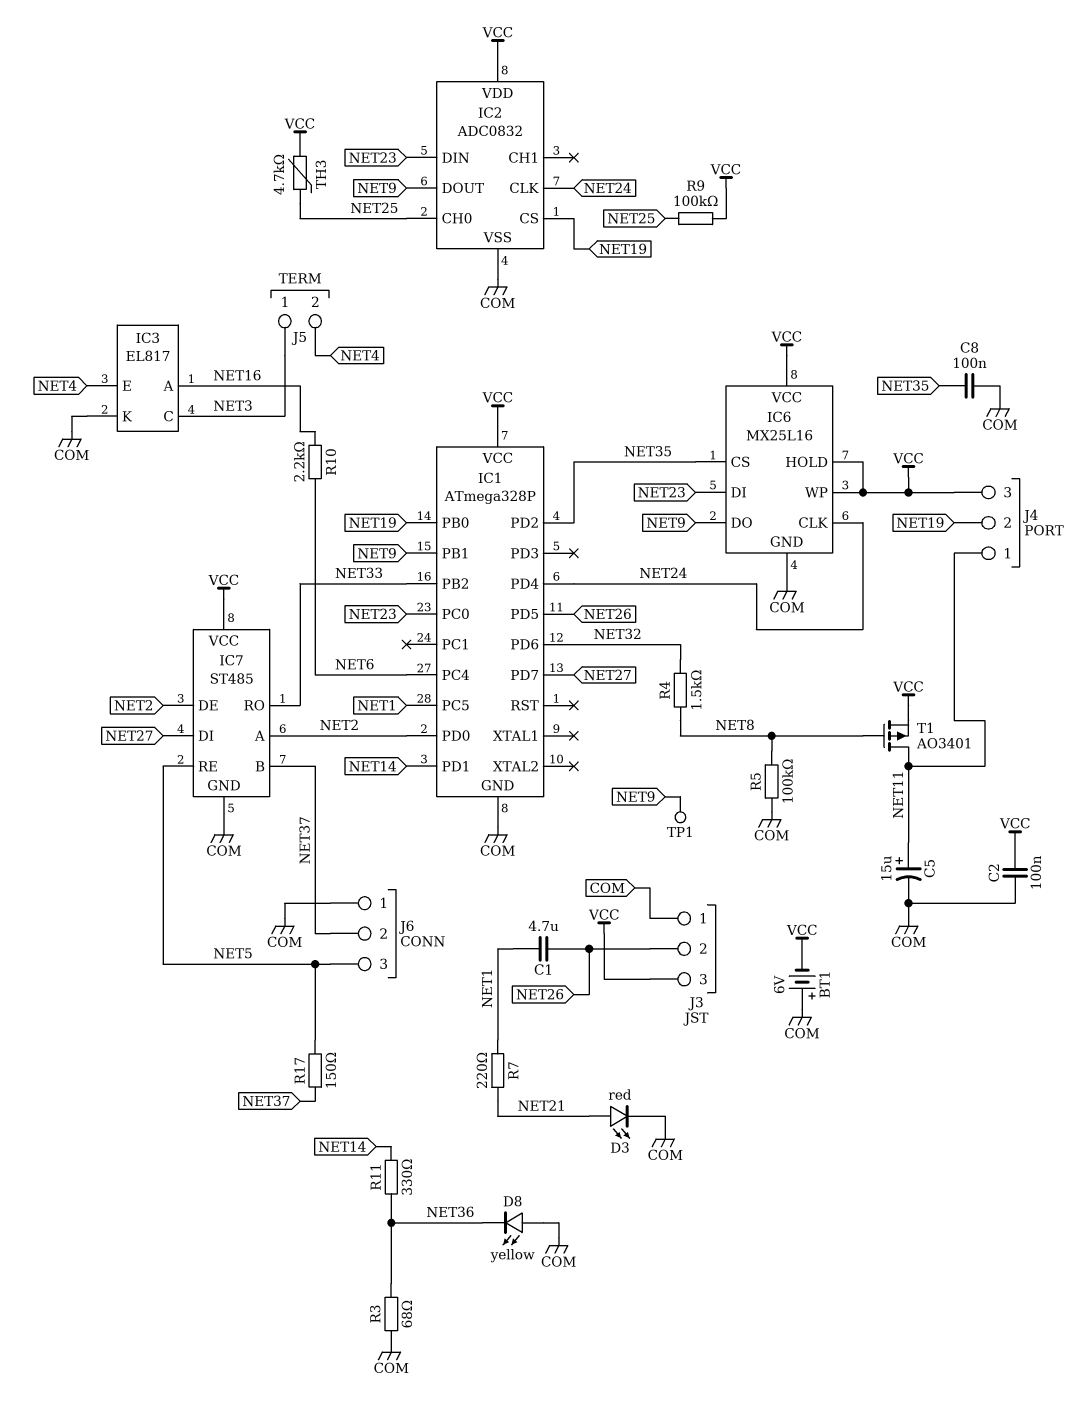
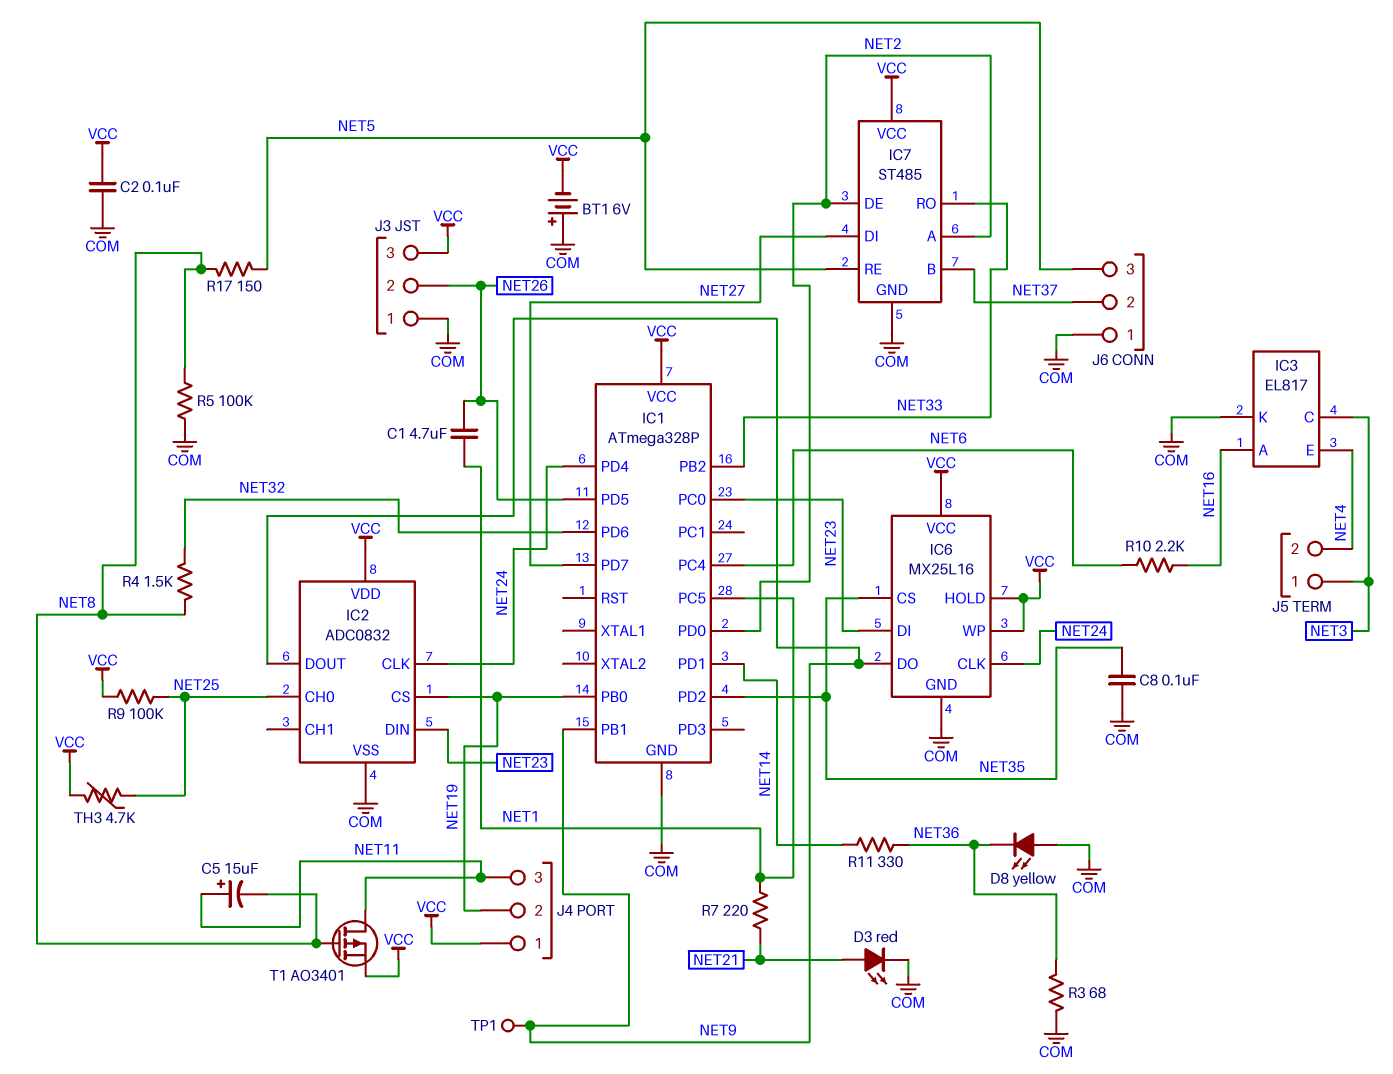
C5: 15uF (plus NET11, minus COM) -> 15uF (plus NET11, minus NET8)
J4 pin 1: NET11 -> VCC
J4 pin 3: VCC -> NET11
R17: 150 (NET5, NET37) -> 150 (NET5, NET8)

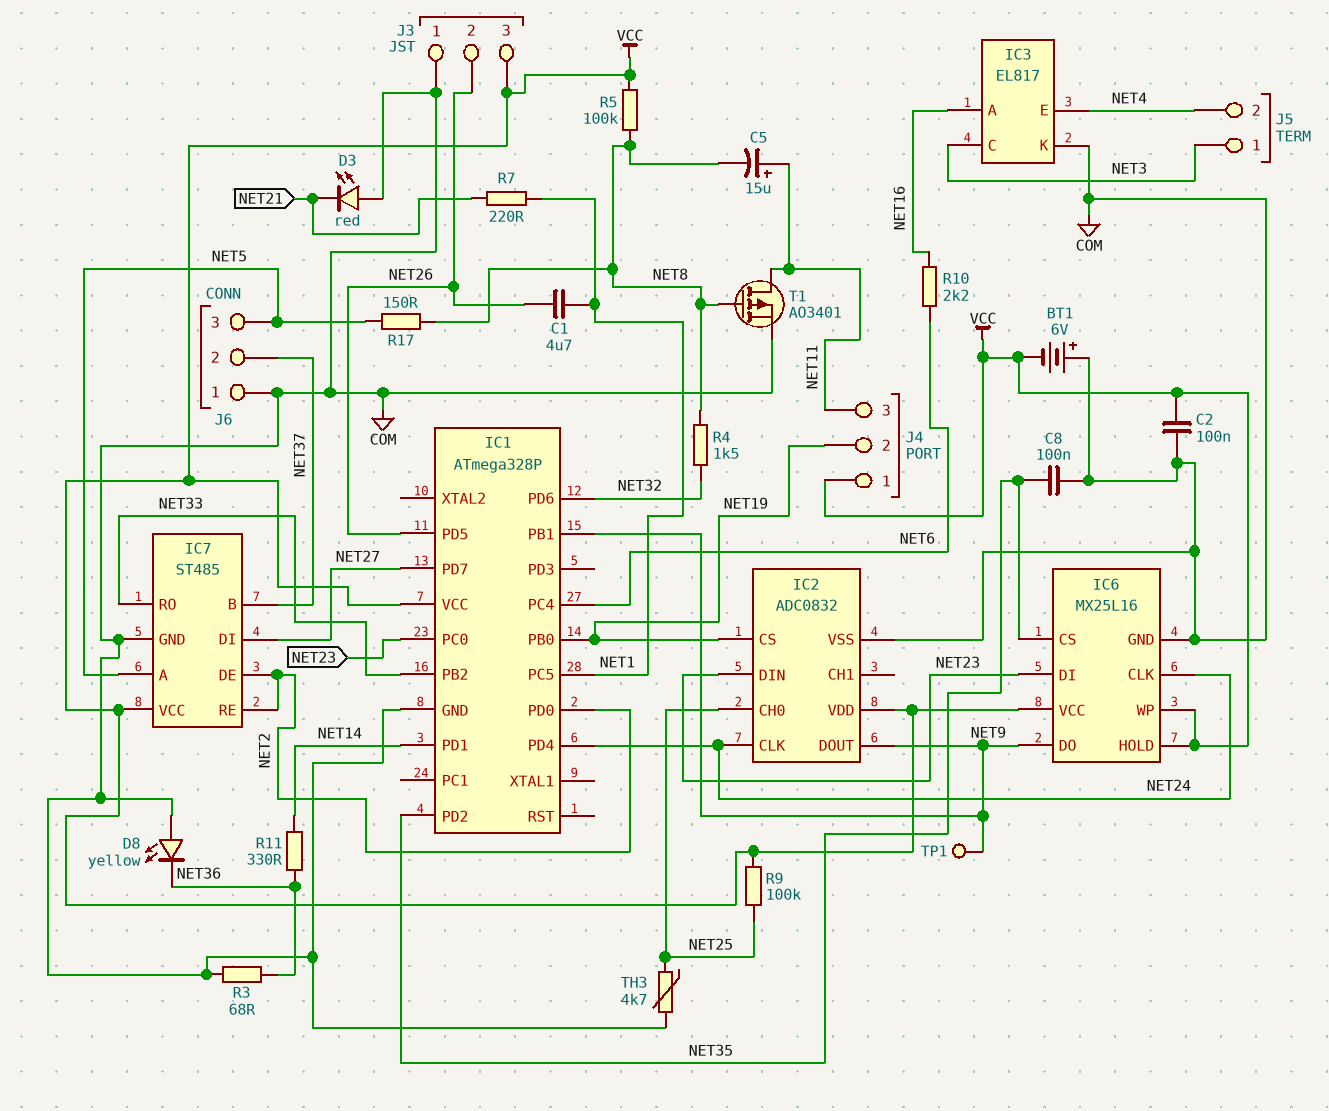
D3: LED red (A NET21, K COM) -> LED red (A COM, K NET21)
IC7 pin A: NET2 -> NET5
IC7 pin RE: NET5 -> NET2
R5: 100k (COM, NET8) -> 100k (NET8, VCC)
T1: PMOS AO3401 (G NET8, D NET11, S VCC) -> PMOS AO3401 (G NET8, D NET11, S COM)
TH3: 4.7k (NET25, VCC) -> 4.7k (COM, NET25)

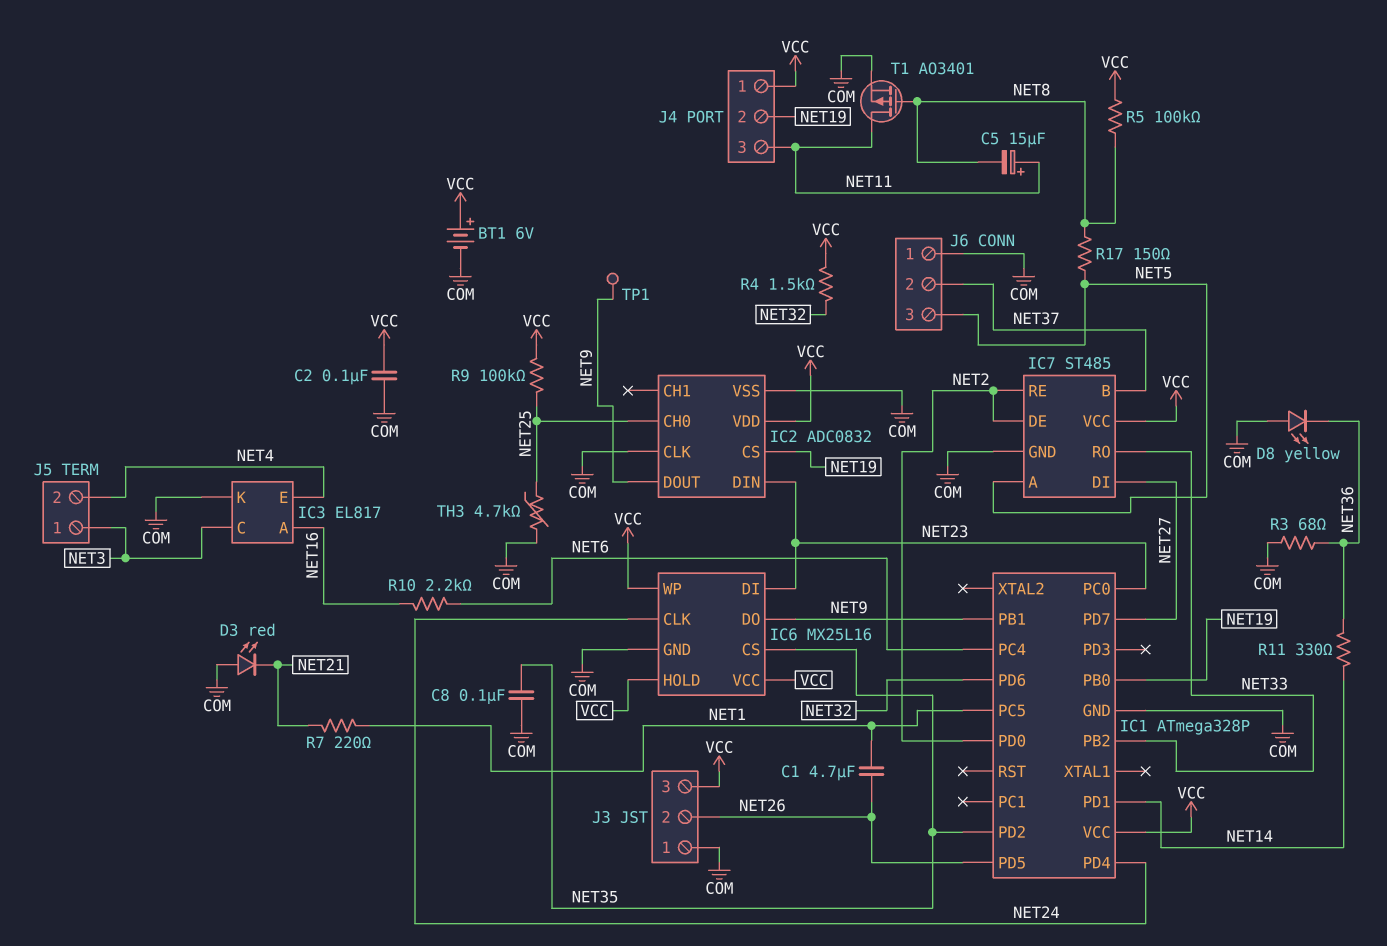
BT1: 6V (plus COM, minus VCC) -> 6V (plus VCC, minus COM)
IC2 pin CLK: NET24 -> COM
R4: 1.5k (NET8, NET32) -> 1.5k (NET32, VCC)

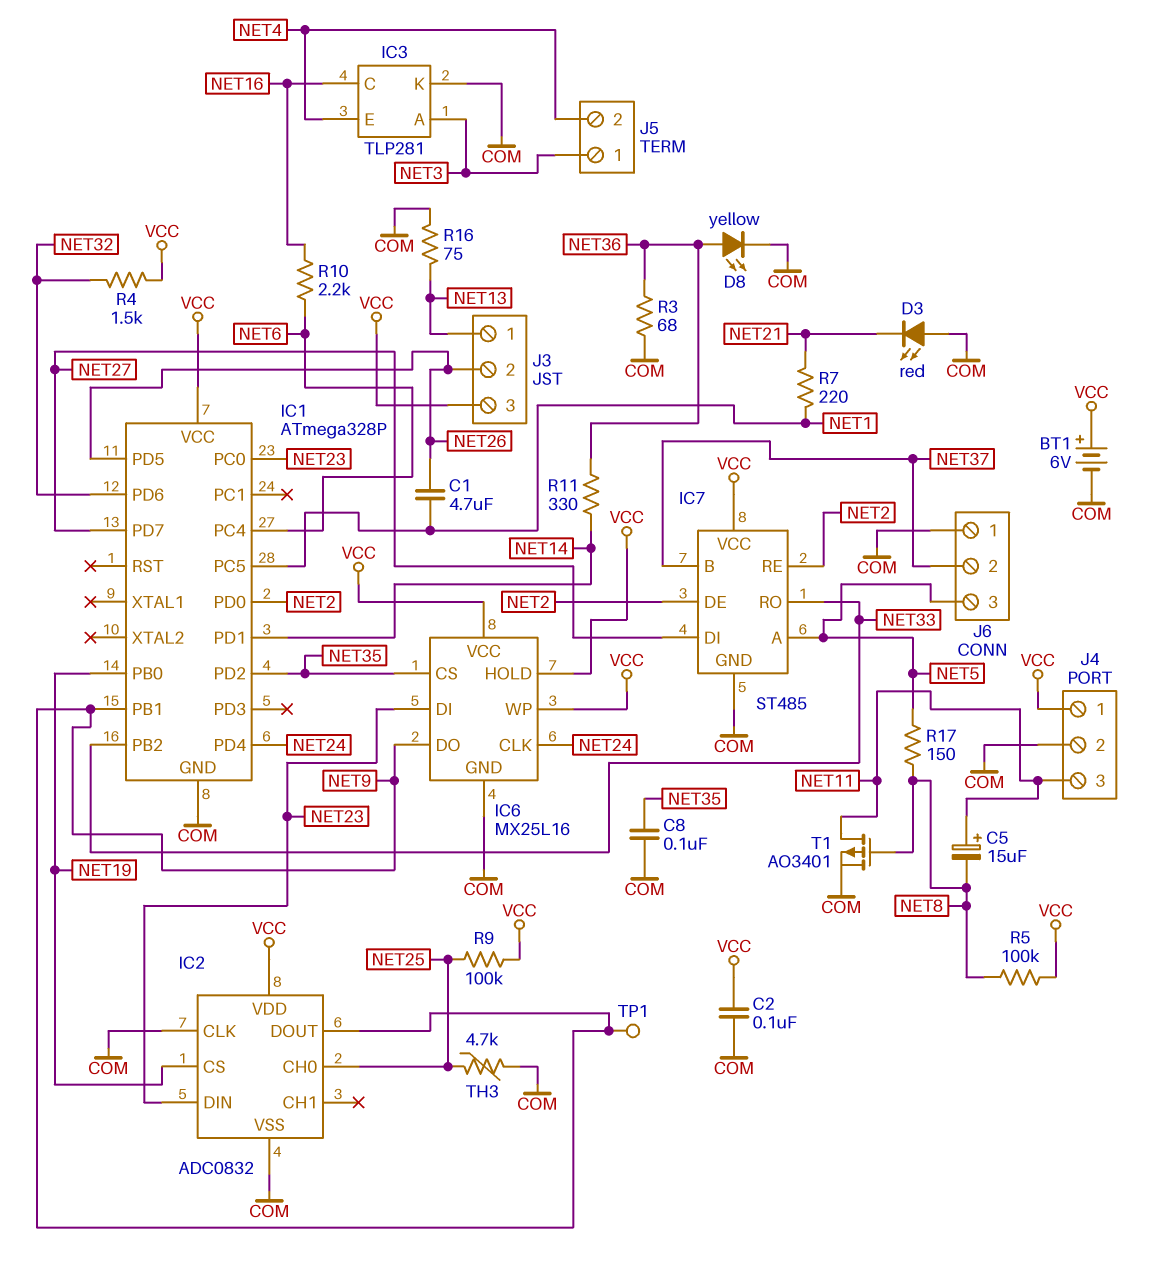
D8: LED yellow (A COM, K NET36) -> LED yellow (A NET36, K COM)
IC3: EL817 -> TLP281
IC3 pin A: NET16 -> NET3
IC3 pin C: NET3 -> NET16
J3 pin 1: COM -> NET13
J4 pin 2: NET19 -> COM
R16: none -> 75 (COM, NET13)

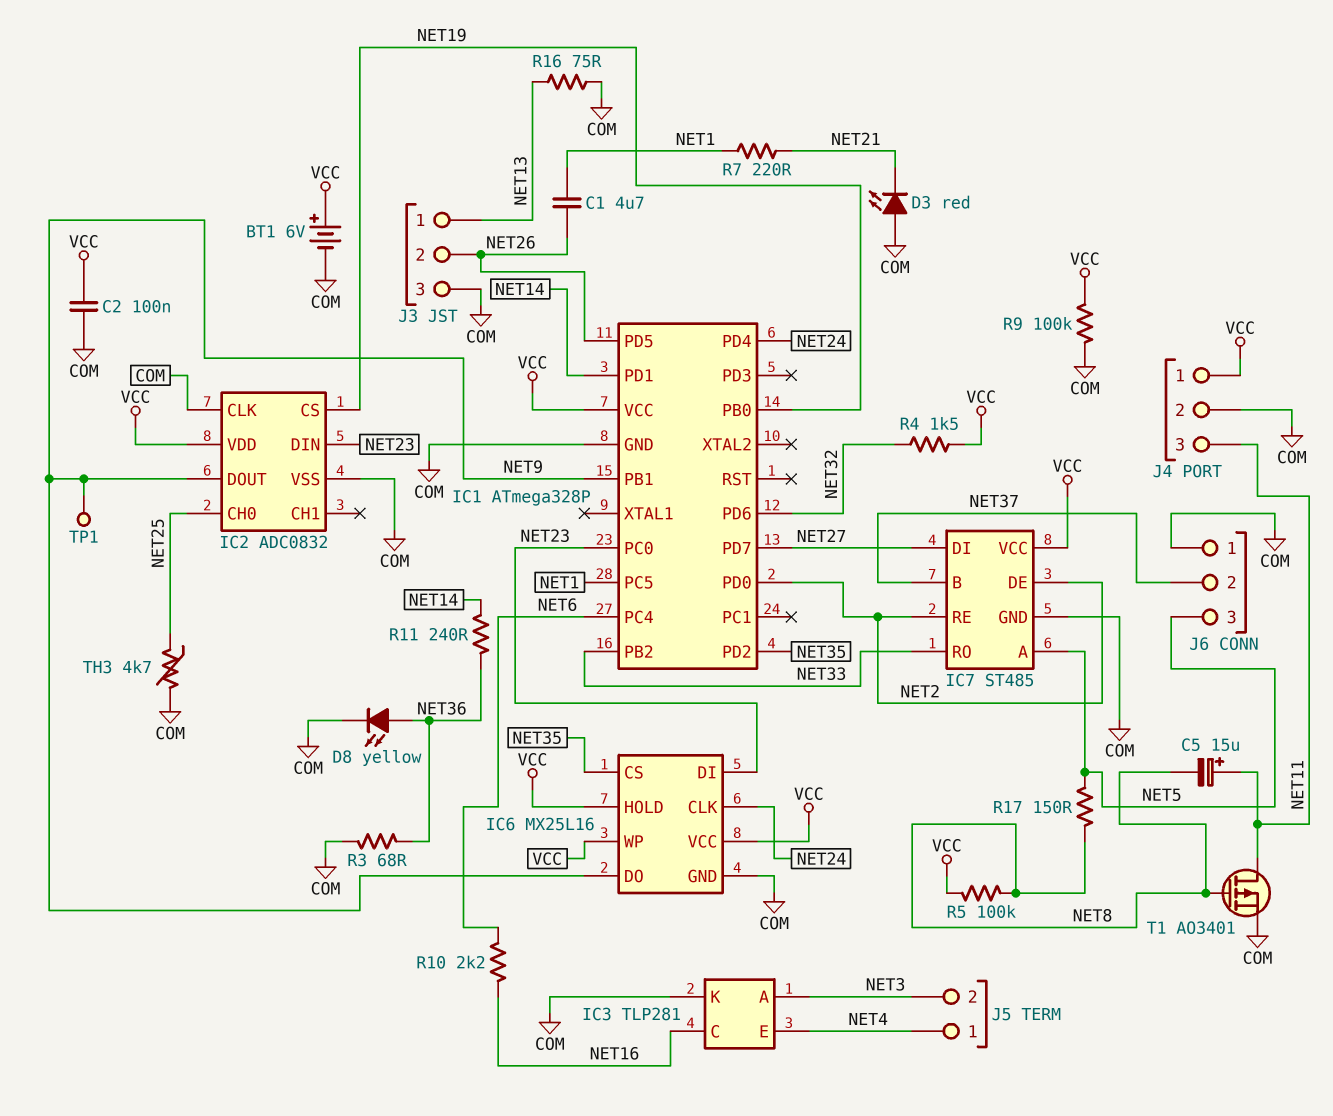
C8: 100nF (COM, NET35) -> none
J3 pin 3: VCC -> COM
J5 pin 1: NET3 -> NET4
J5 pin 2: NET4 -> NET3
R9: 100k (NET25, VCC) -> 100k (COM, VCC)
R11: 330 (NET14, NET36) -> 240 (NET14, NET36)

